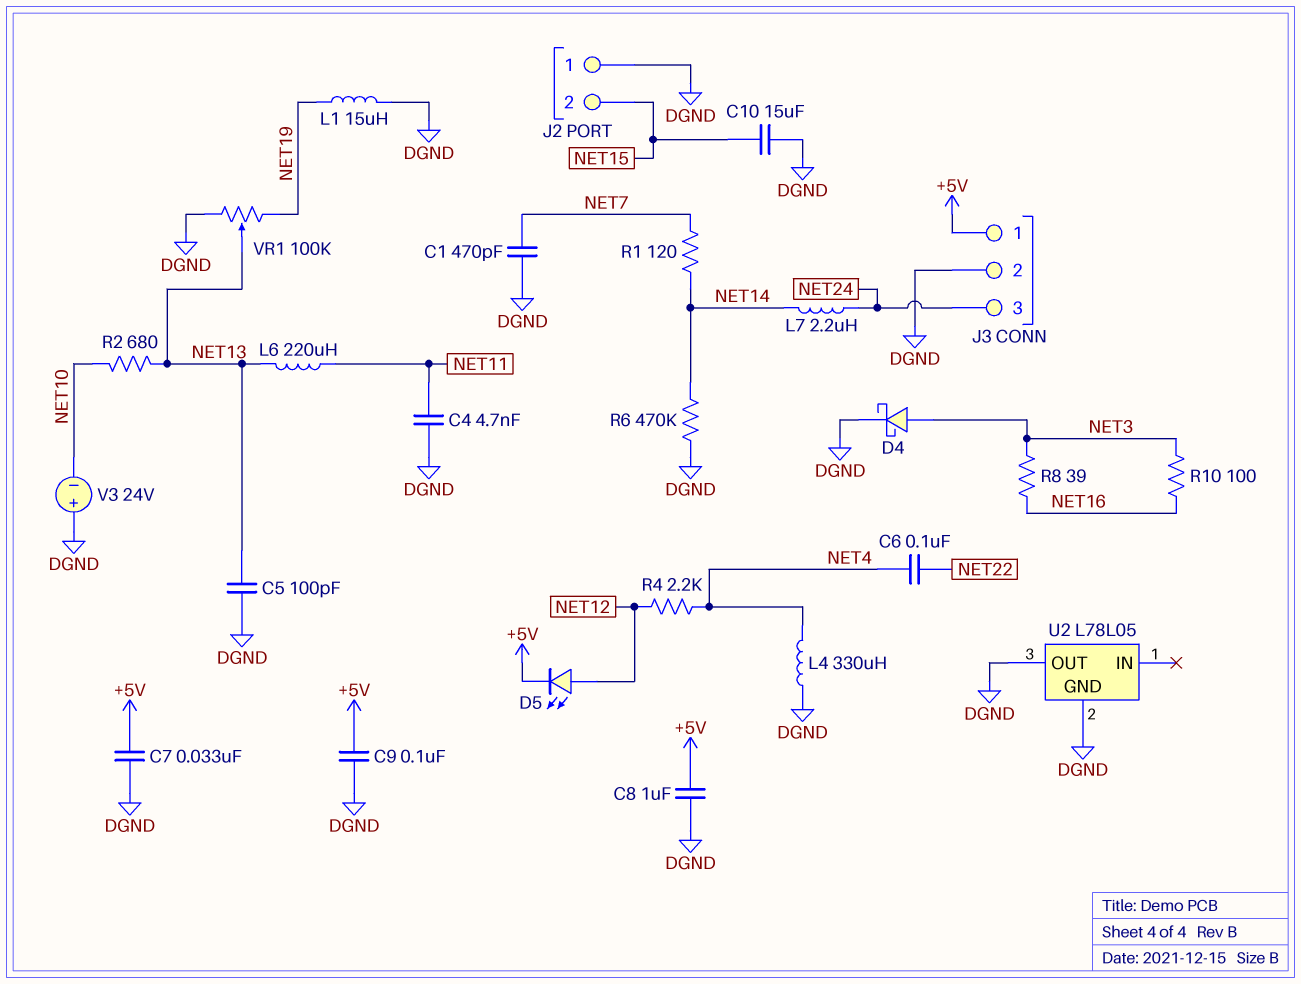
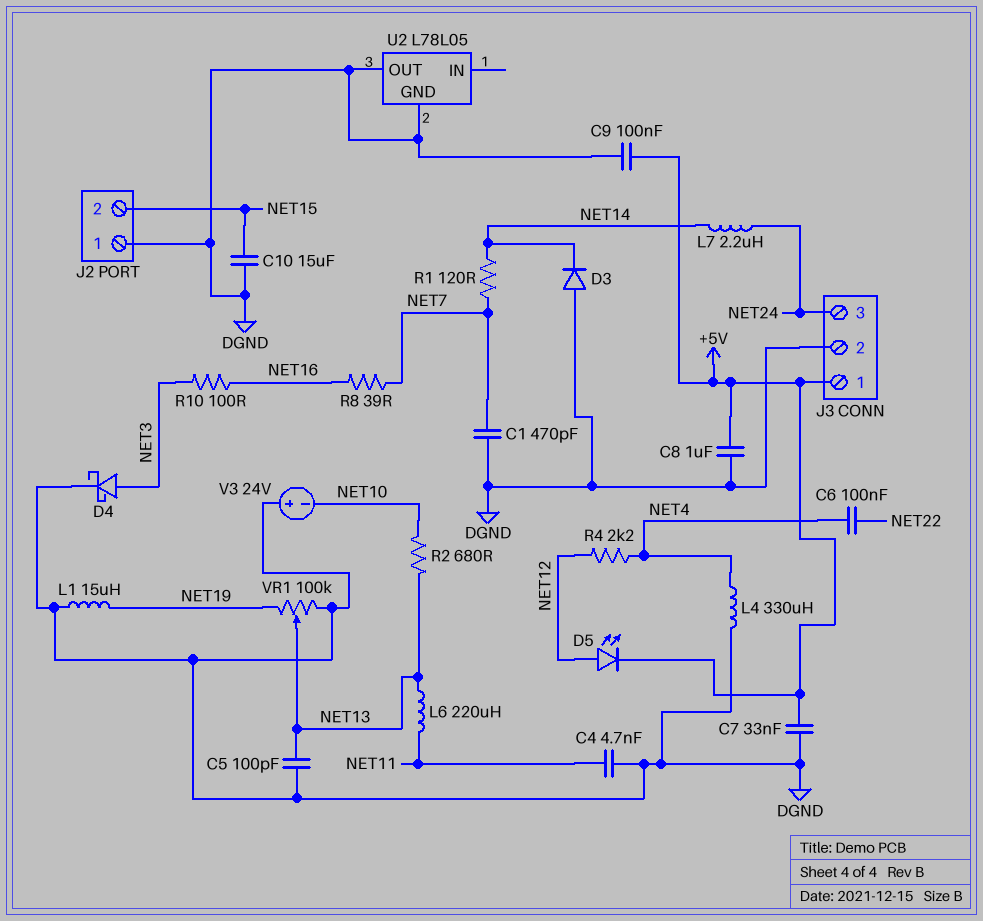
D3: none -> diode (A DGND, K NET14)
R6: 470k (DGND, NET14) -> none
R8: 39 (NET3, NET16) -> 39 (NET7, NET16)

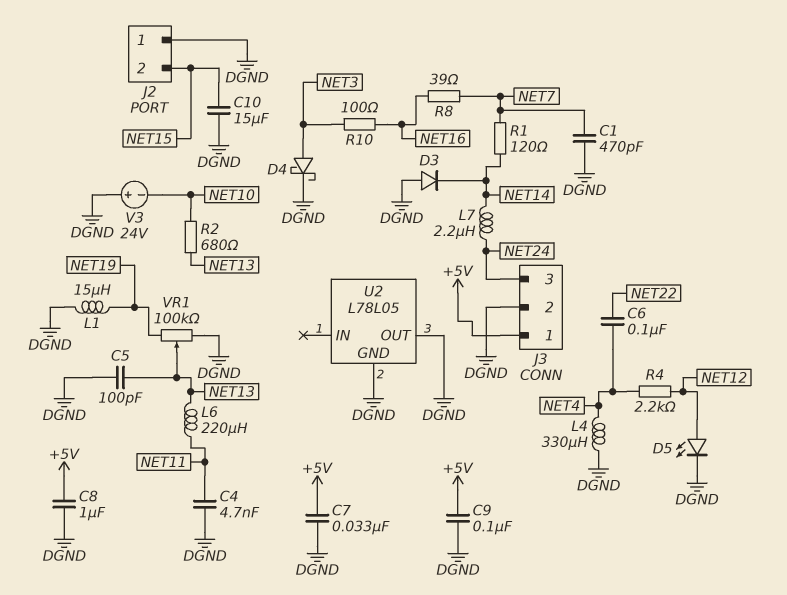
D5: LED (A NET12, K +5V) -> LED (A NET12, K DGND)

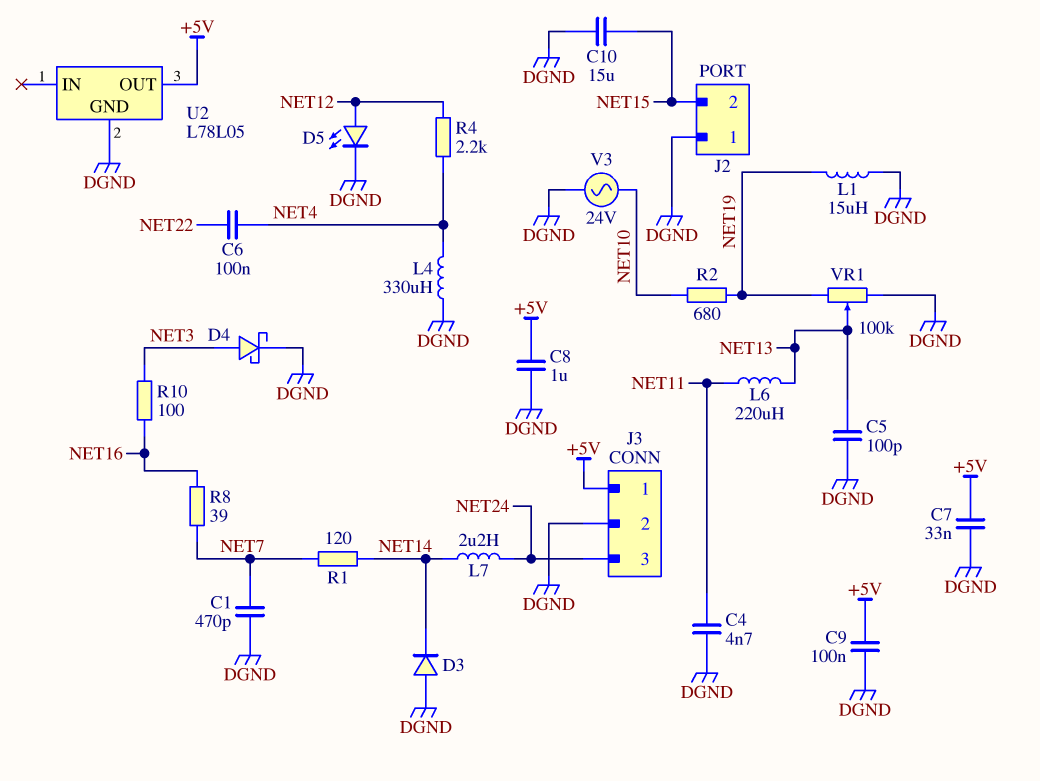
R2: 680 (NET10, NET13) -> 680 (NET10, NET19)
U2 pin OUT: DGND -> +5V
V3: 24V (plus DGND, minus NET10) -> AC 24V (DGND, NET10)

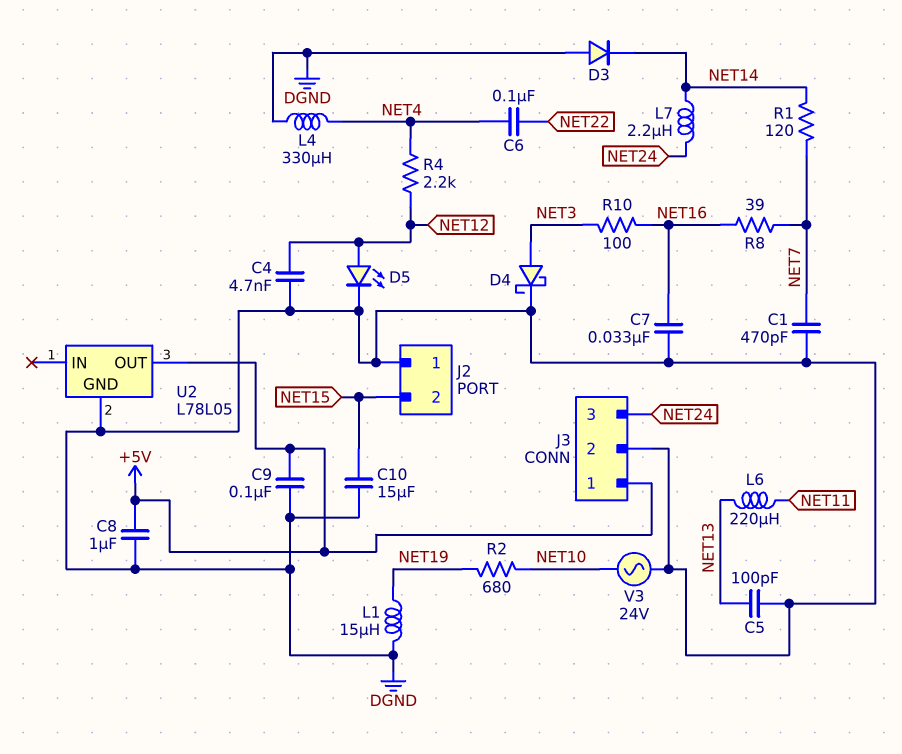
C4: 4.7nF (DGND, NET11) -> 4.7nF (DGND, NET12)
C7: 33nF (+5V, DGND) -> 33nF (DGND, NET16)
VR1: 100k (DGND, NET19, wiper NET13) -> none

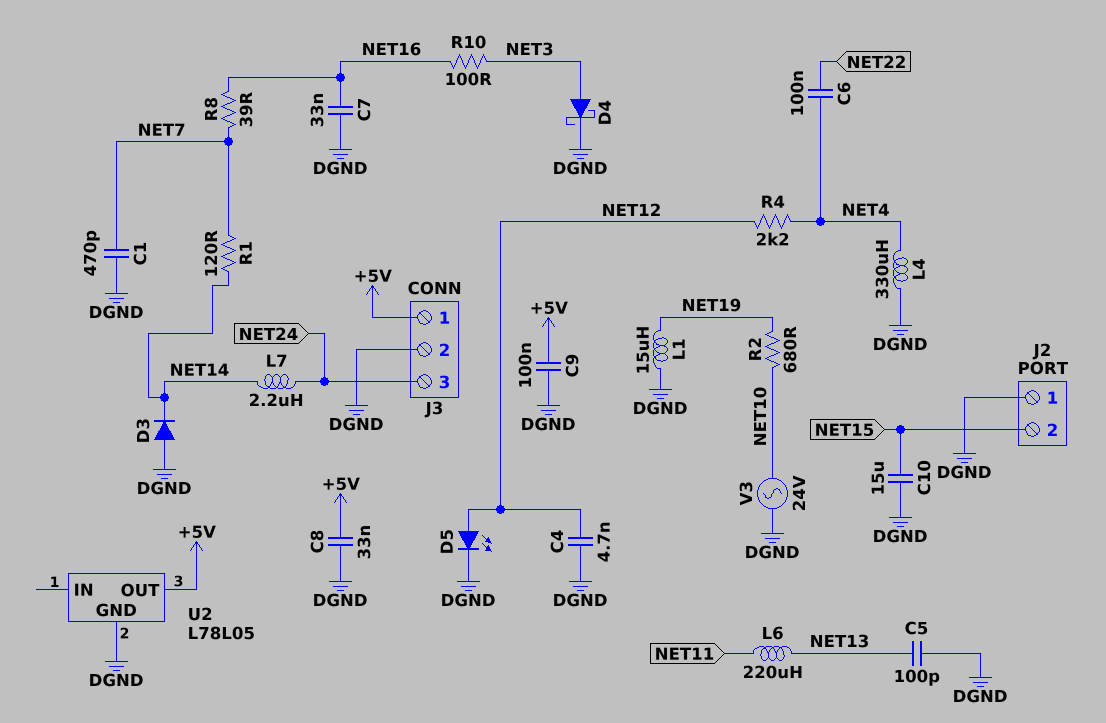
C8: 1uF (+5V, DGND) -> 33nF (+5V, DGND)

